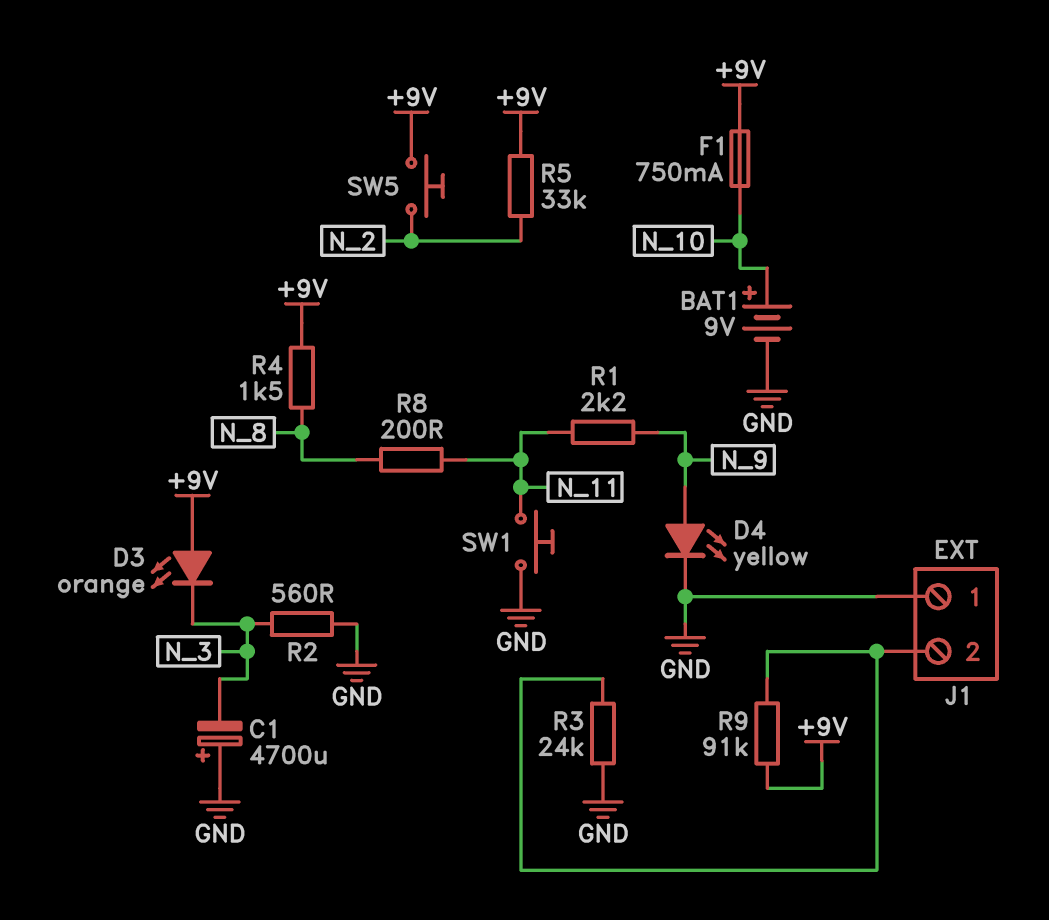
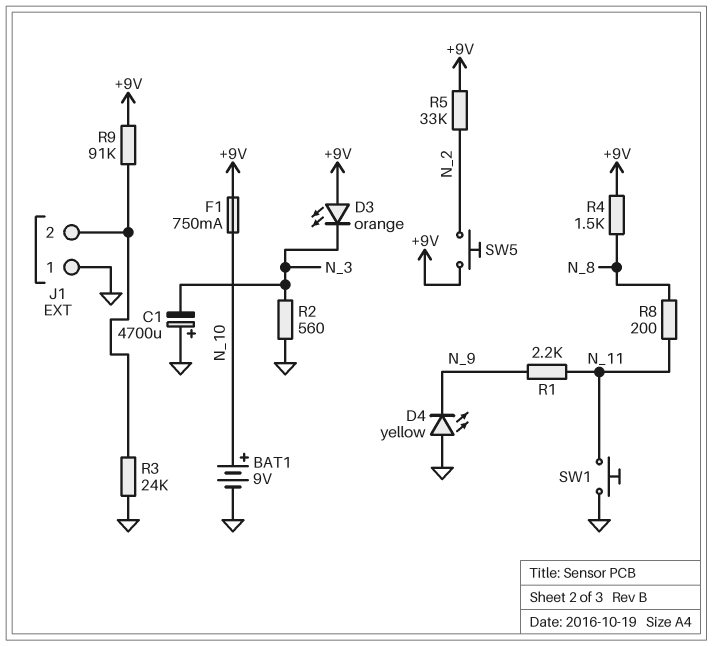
D4: LED yellow (A N_9, K GND) -> LED yellow (A GND, K N_9)

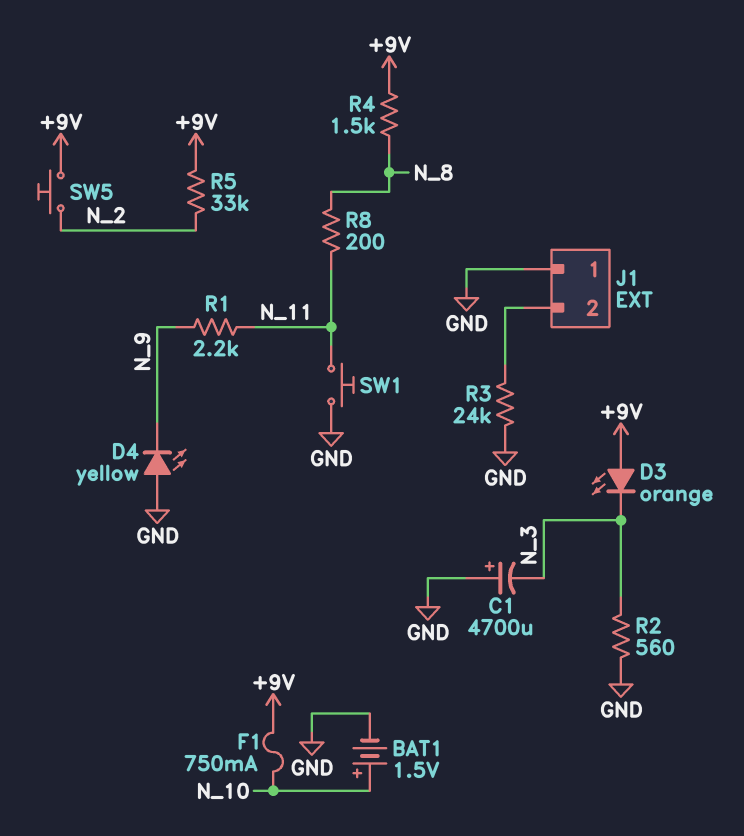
BAT1: 9V (plus N_10, minus GND) -> 1.5V (plus N_10, minus GND)
R9: 91k (+9V, J1/2) -> none

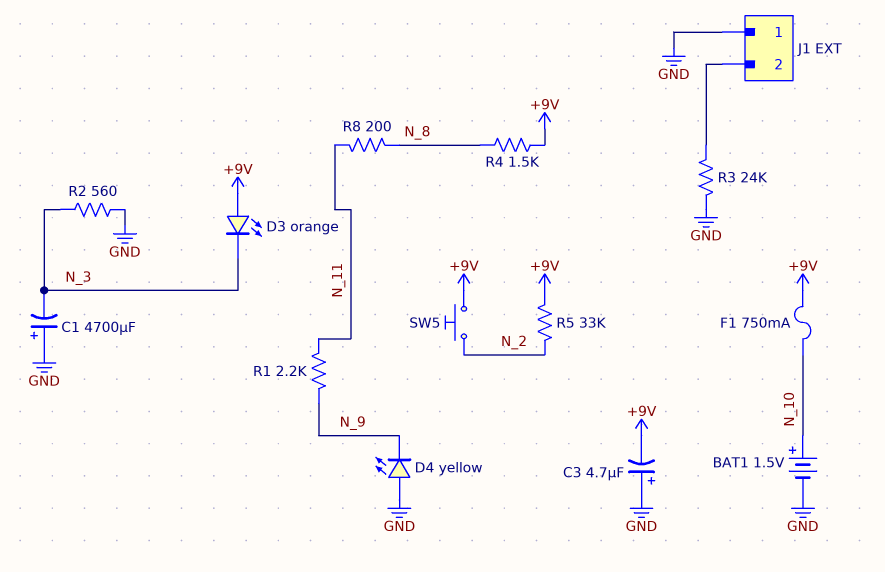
C3: none -> 4.7uF (plus GND, minus +9V)
SW1: button (GND, N_11) -> none

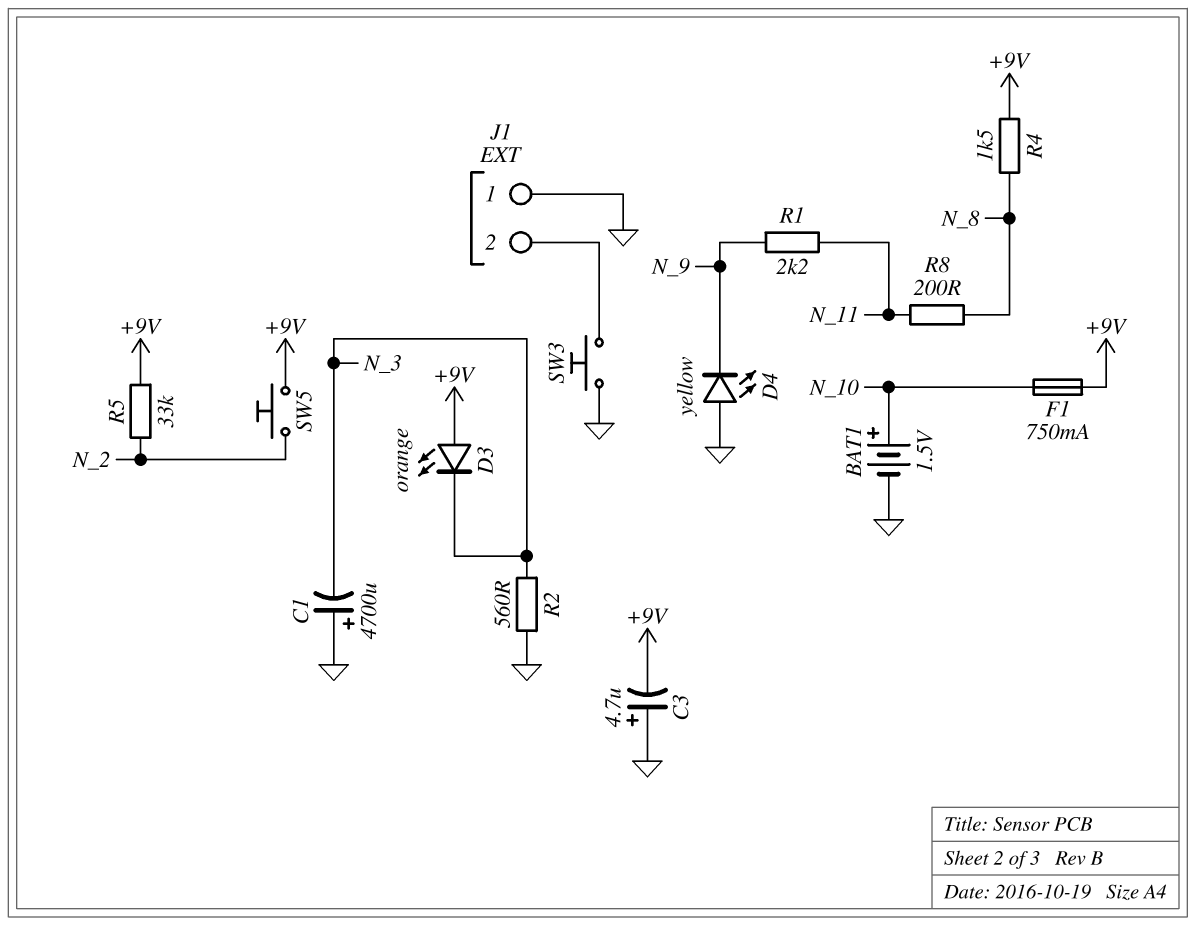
R3: 24k (GND, J1/2) -> none
SW3: none -> button (GND, J1/2)

